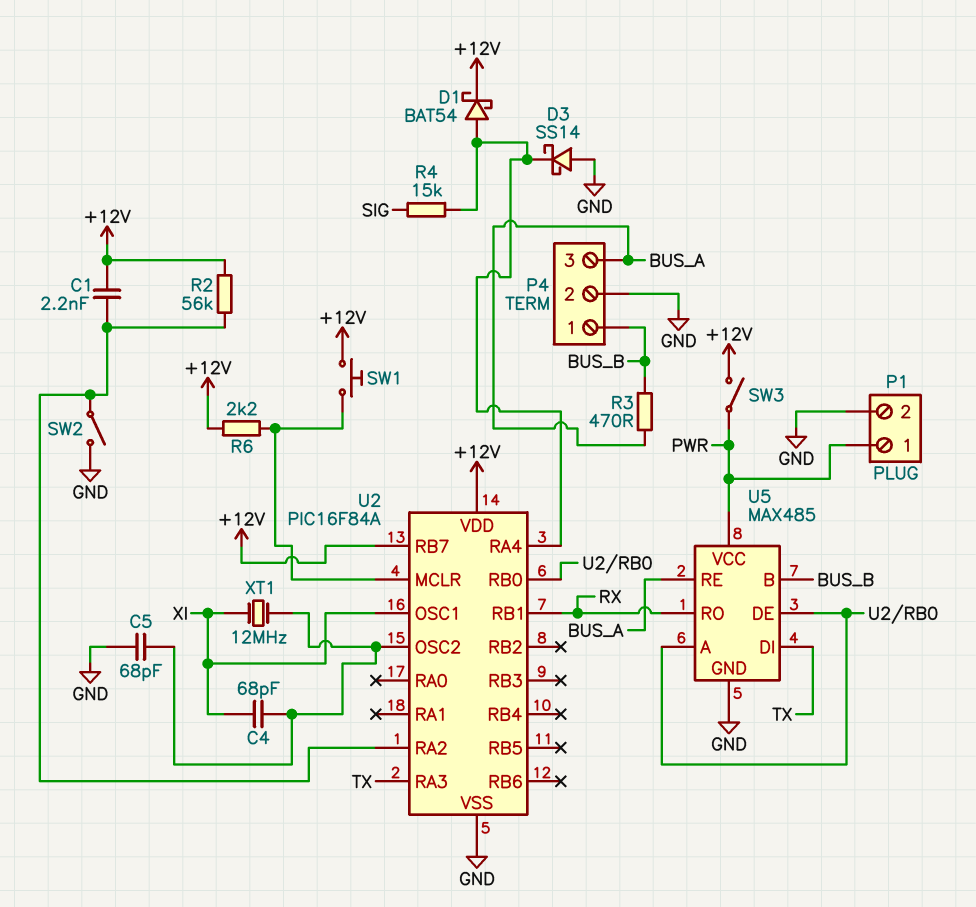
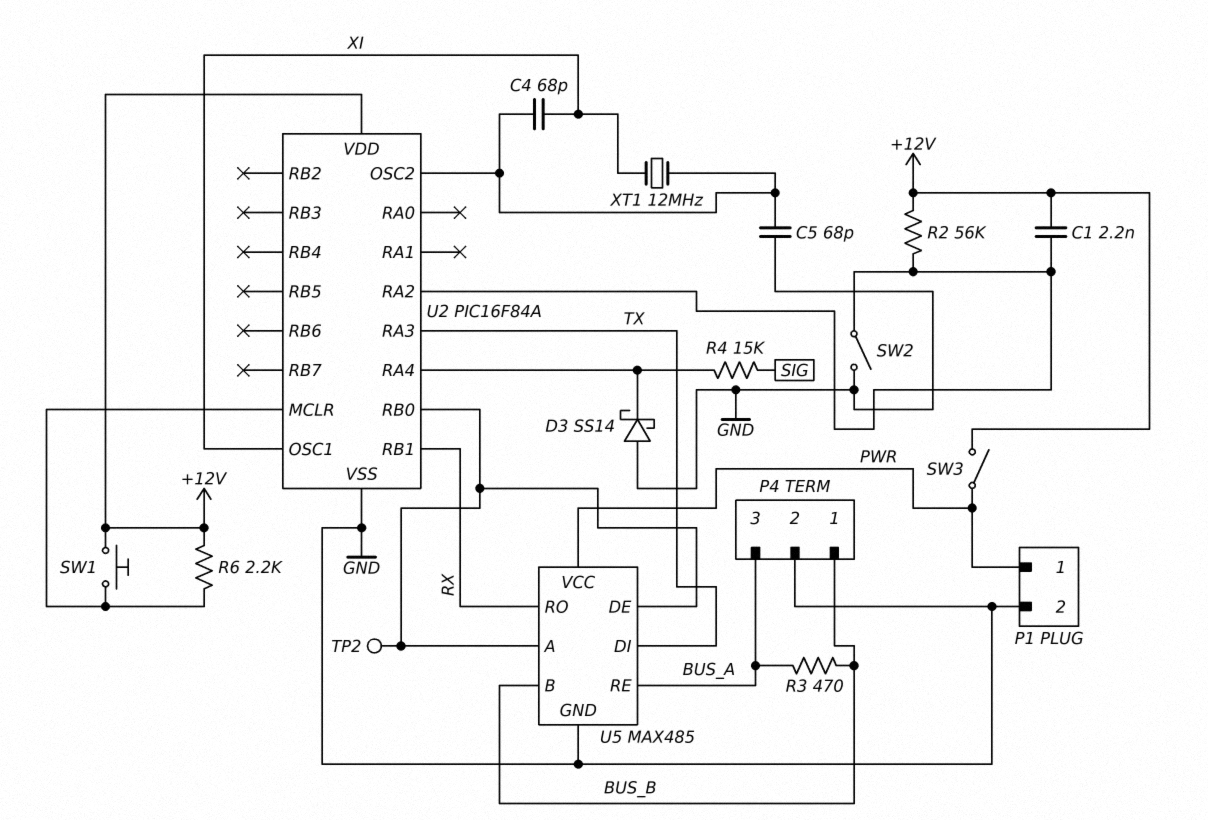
D1: schottky BAT54 (A U2/RA4, K +12V) -> none
TP2: none -> test point (U2/RB0)
U2 pin RB7: +12V -> none

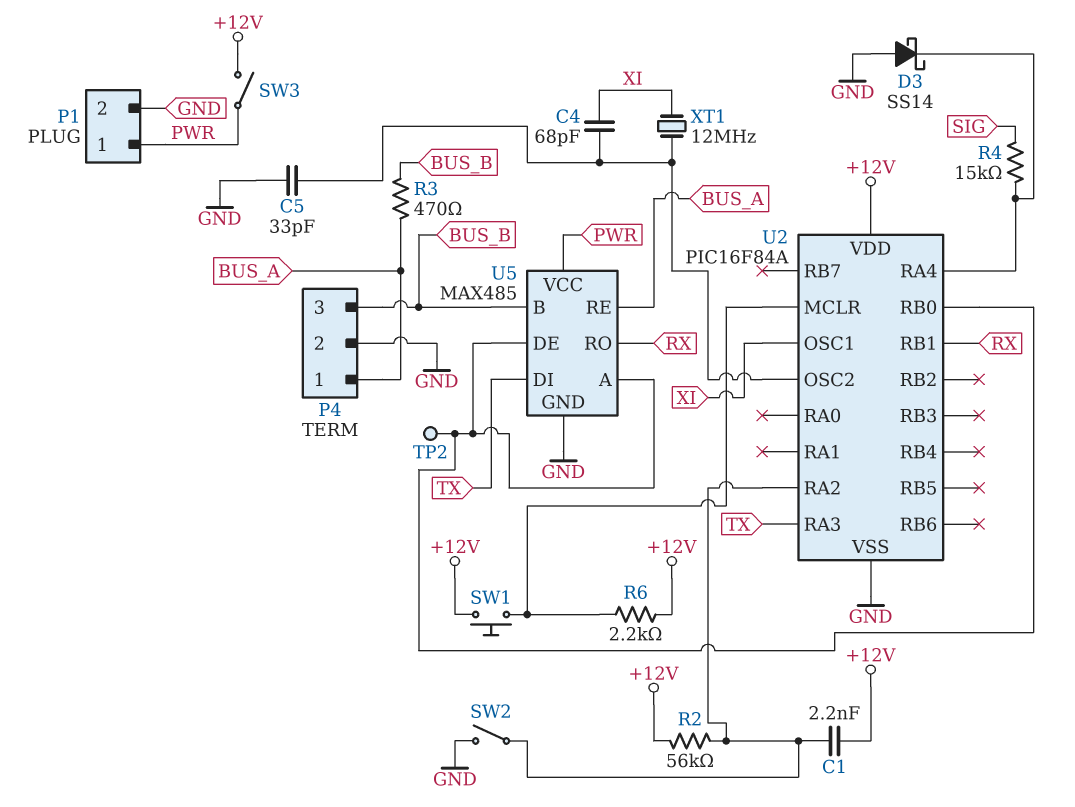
C5: 68pF (GND, U2/OSC2) -> 33pF (GND, U2/OSC2)
P4 pin 1: BUS_B -> BUS_A
P4 pin 3: BUS_A -> BUS_B

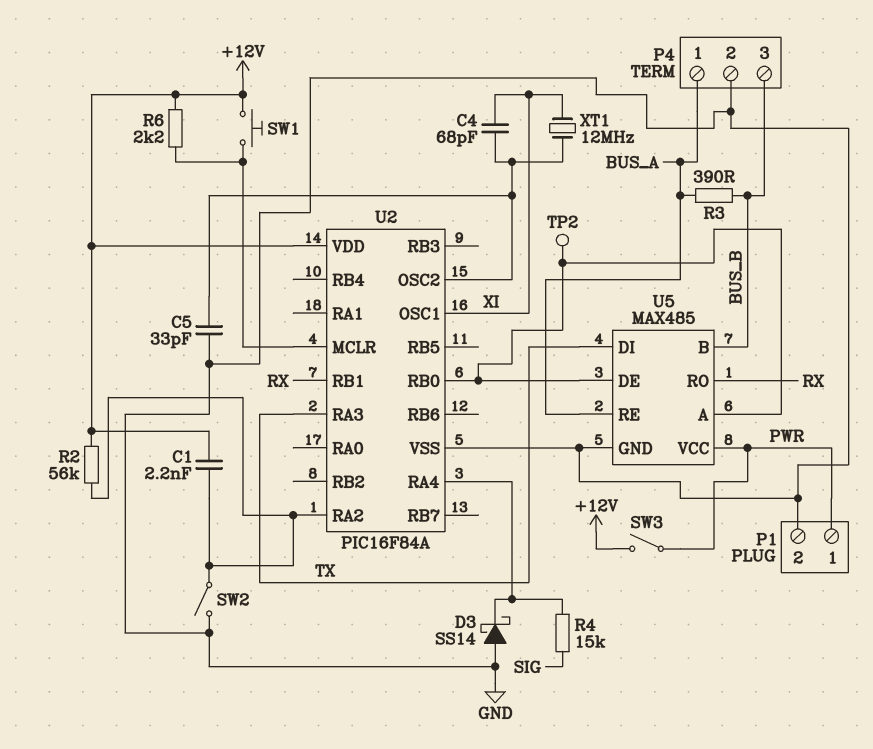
R3: 470 (BUS_A, BUS_B) -> 390 (BUS_A, BUS_B)

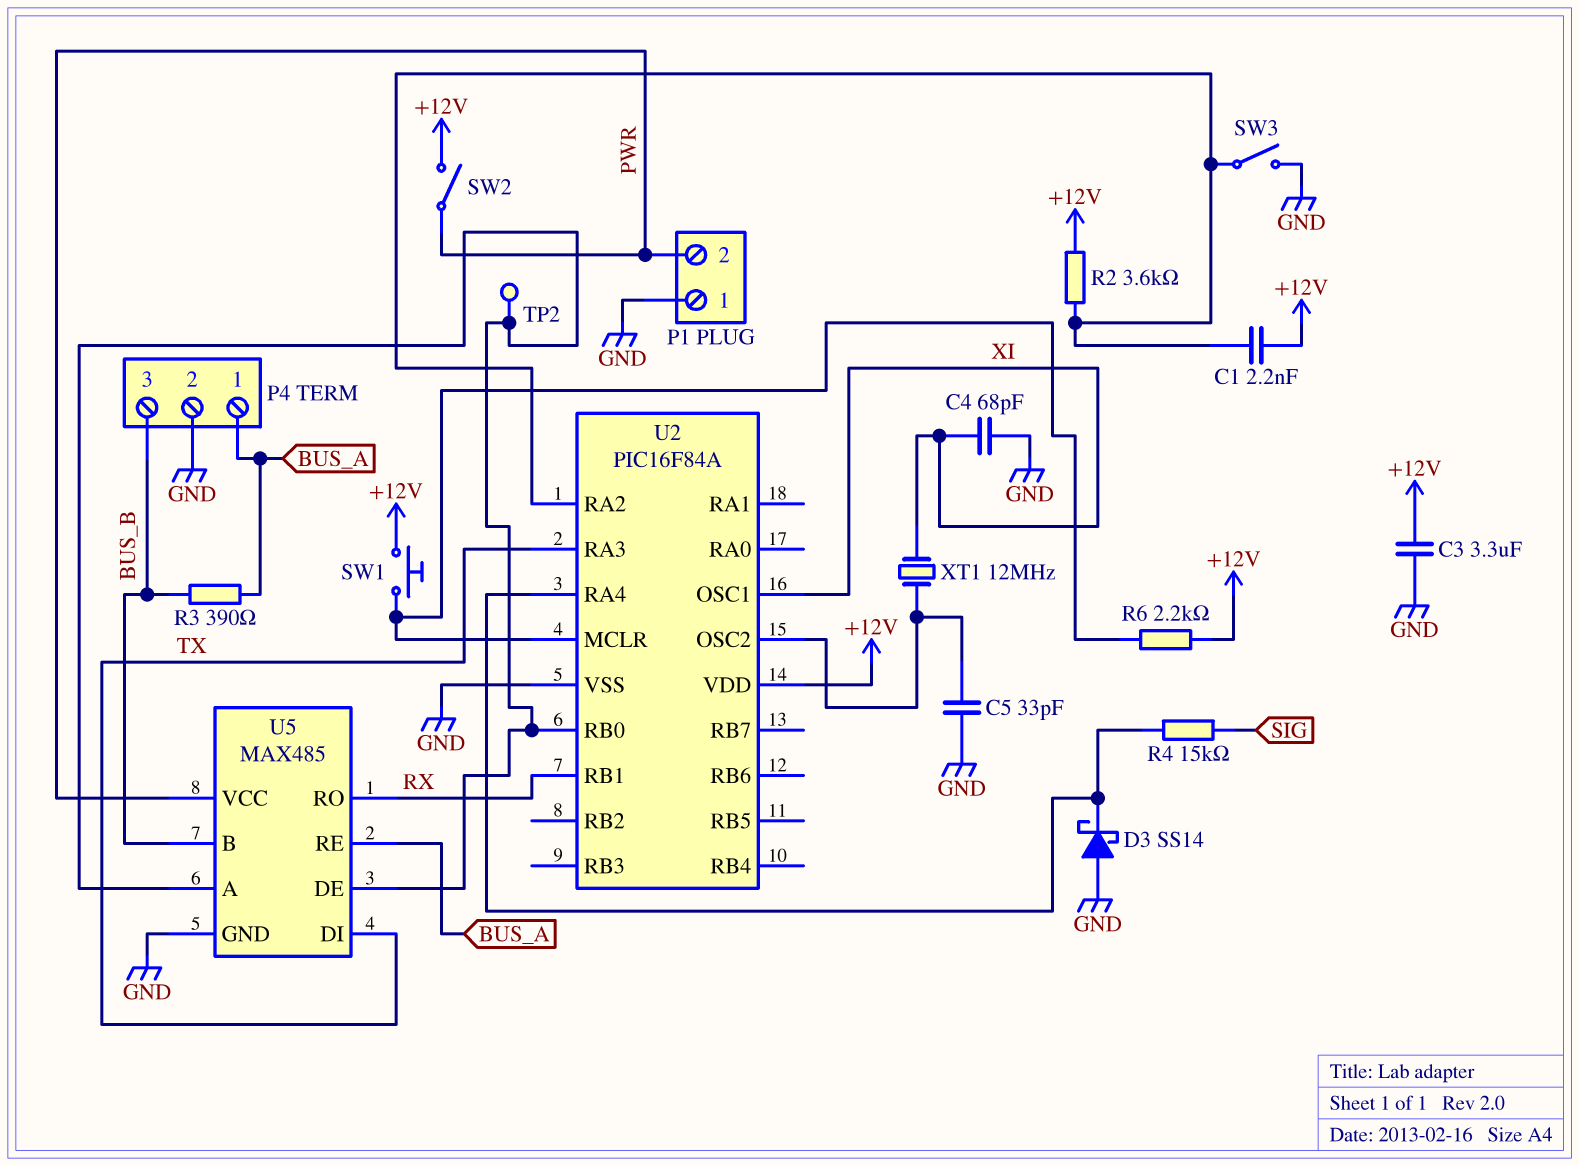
C3: none -> 3.3uF (+12V, GND)
C4: 68pF (U2/OSC2, XI) -> 68pF (GND, XI)
P1 pin 1: PWR -> GND
P1 pin 2: GND -> PWR
R2: 56k (+12V, U2/RA2) -> 3.6k (+12V, U2/RA2)
SW2: switch (GND, U2/RA2) -> switch (+12V, PWR)
SW3: switch (+12V, PWR) -> switch (GND, U2/RA2)

